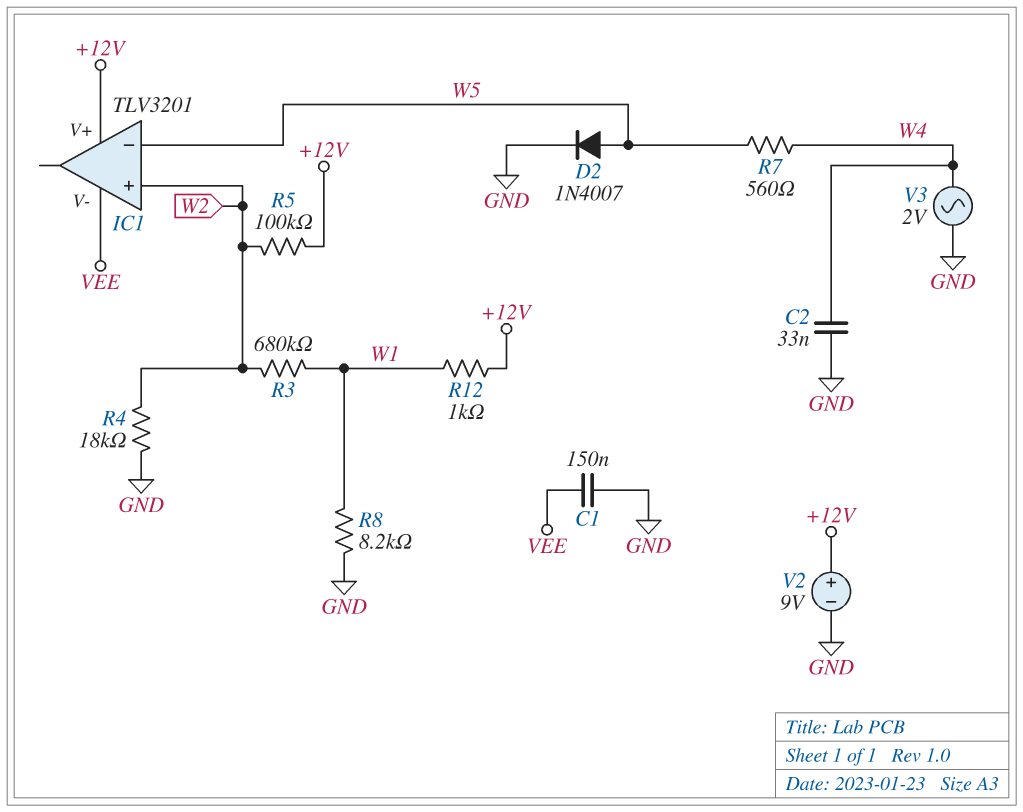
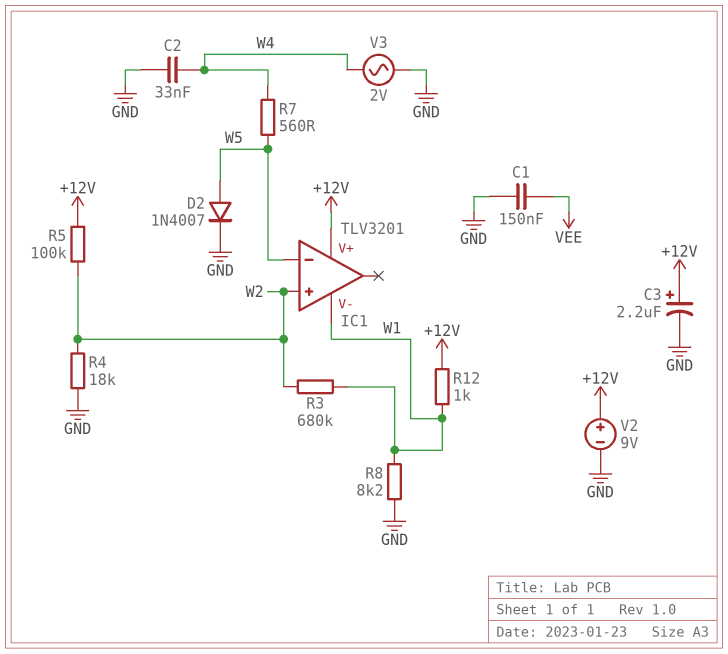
C3: none -> 2.2uF (plus +12V, minus GND)
IC1 pin V-: VEE -> W1

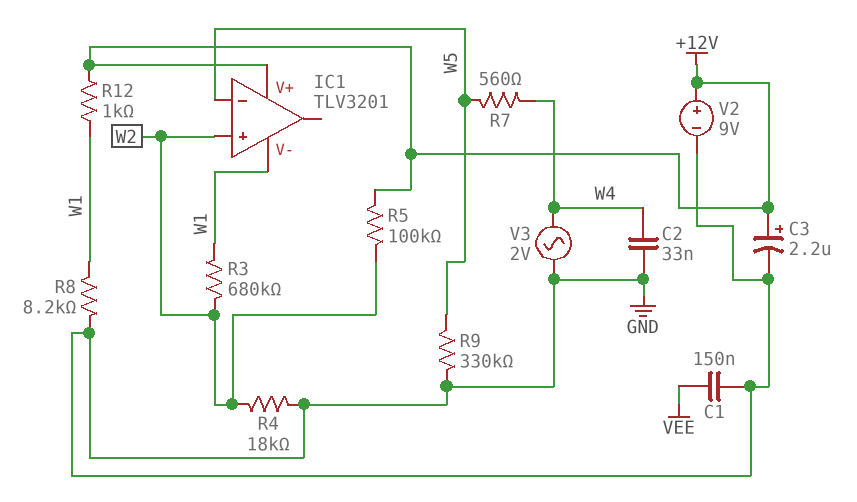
D2: diode 1N4007 (A W5, K GND) -> none
R9: none -> 330k (GND, W5)

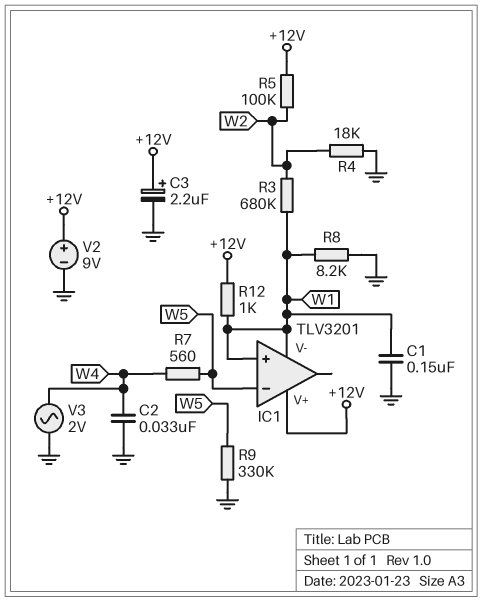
C1: 150nF (GND, VEE) -> 150nF (GND, W1)
IC1 pin in+: W2 -> W1

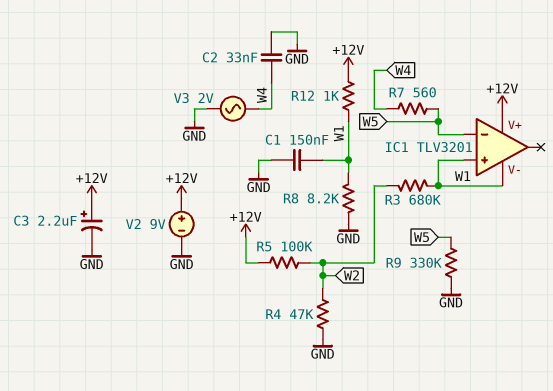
R4: 18k (GND, W2) -> 47k (GND, W2)

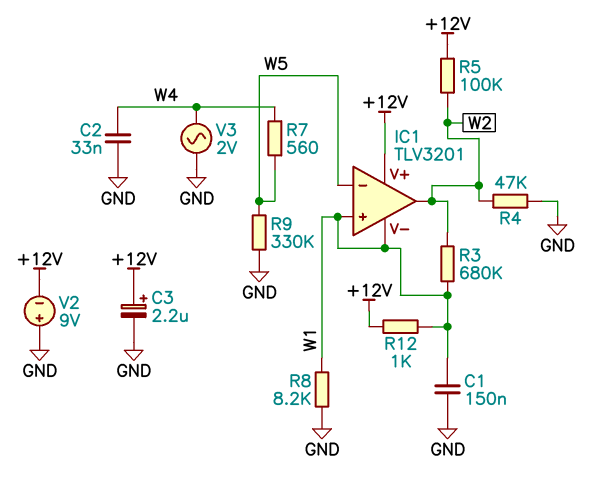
IC1 pin out: none -> W2
V2: 9V (plus +12V, minus GND) -> 9V (plus GND, minus +12V)

